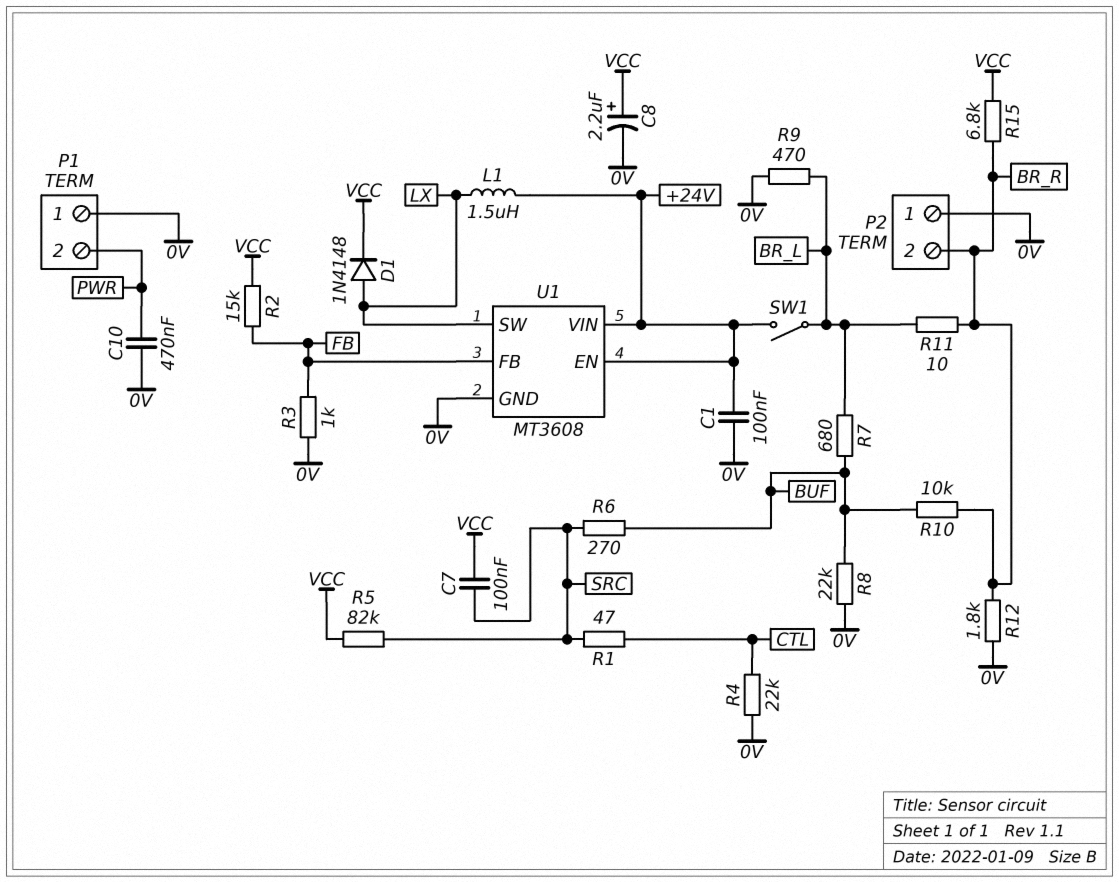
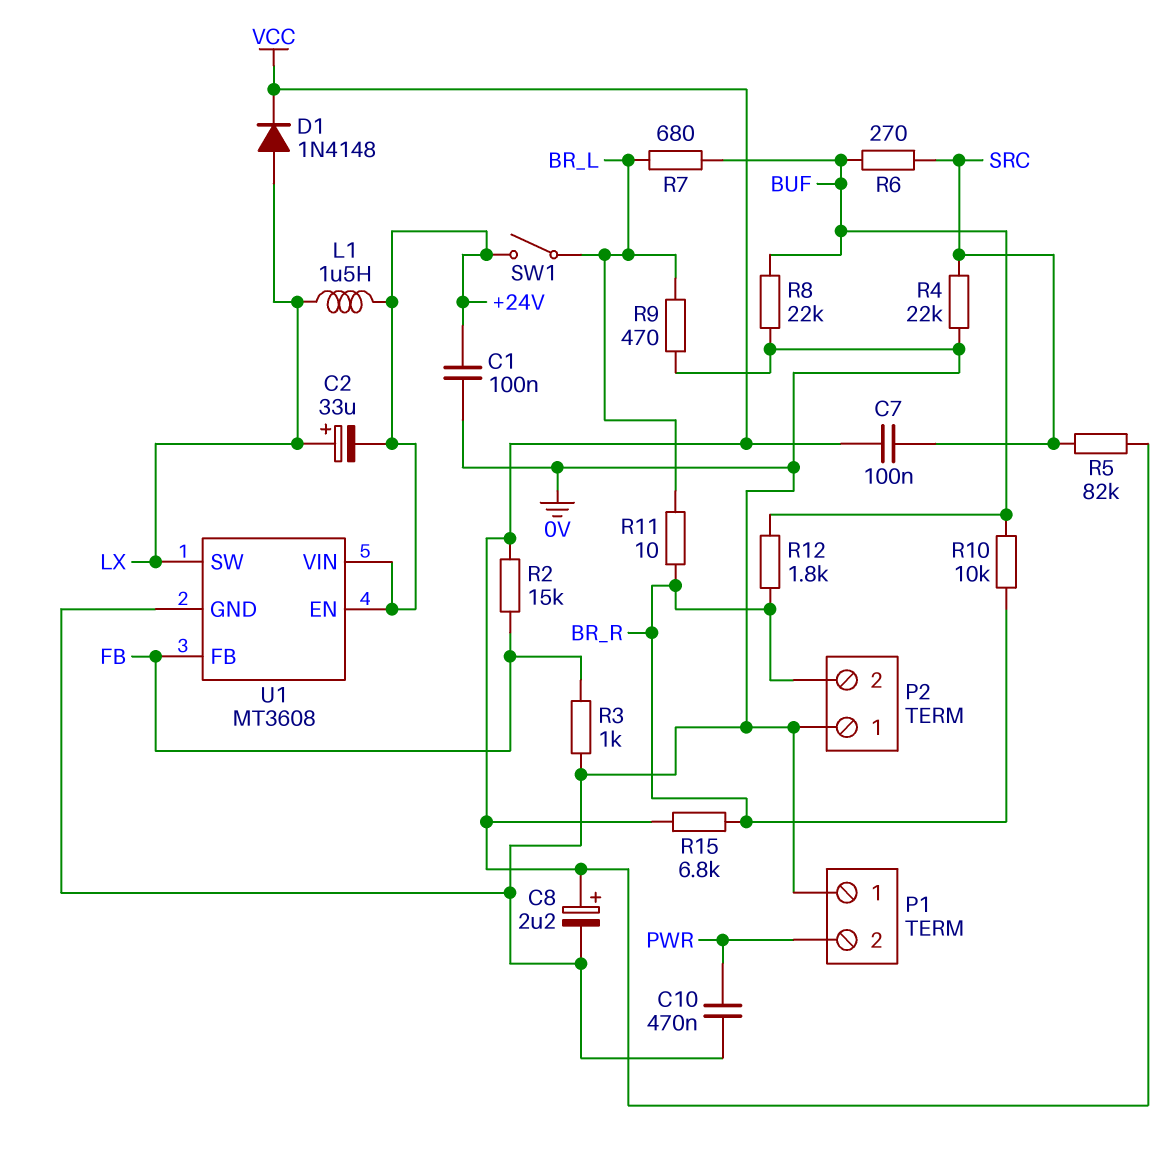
C2: none -> 33uF (plus LX, minus +24V)
R1: 47 (CTL, SRC) -> none
R4: 22k (0V, CTL) -> 22k (0V, SRC)
R12: 1.8k (0V, BR_R) -> 1.8k (BR_R, BUF)

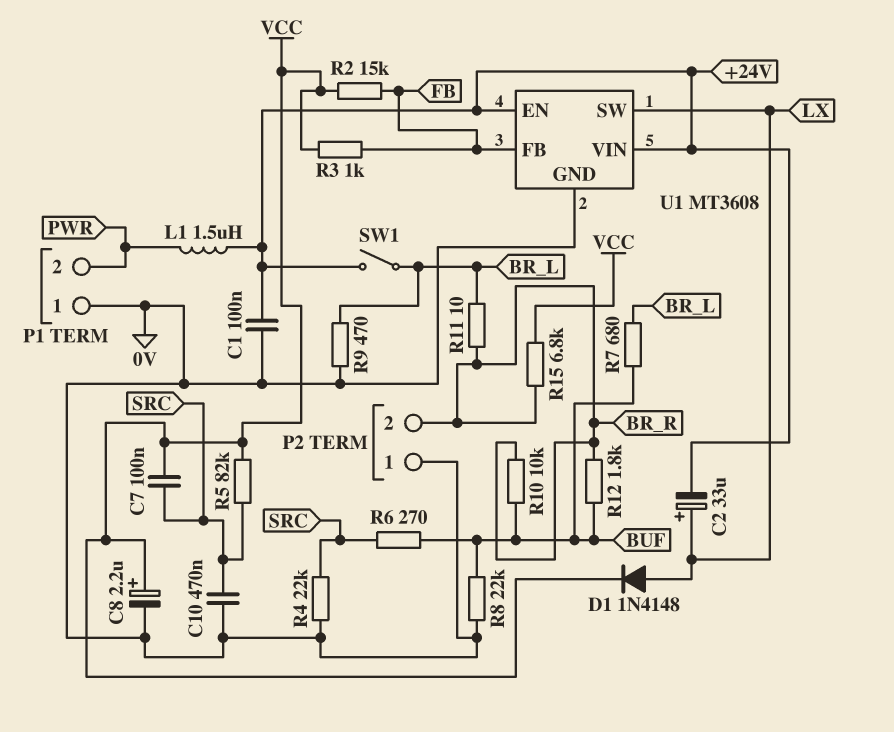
C10: 470nF (0V, PWR) -> 470nF (0V, SRC)
L1: 1.5uH (+24V, LX) -> 1.5uH (+24V, PWR)
R3: 1k (0V, FB) -> 1k (FB, VCC)

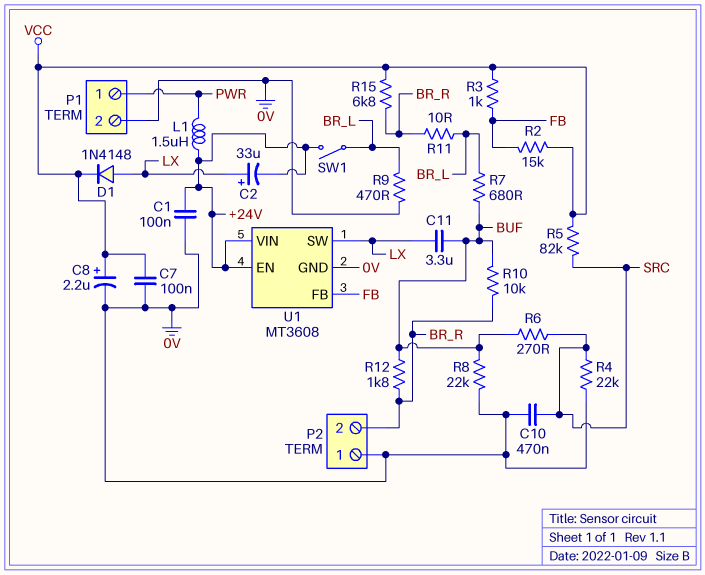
C7: 100nF (SRC, VCC) -> 100nF (0V, VCC)
C11: none -> 3.3uF (BUF, LX)
P1 pin 1: 0V -> PWR
P1 pin 2: PWR -> 0V

